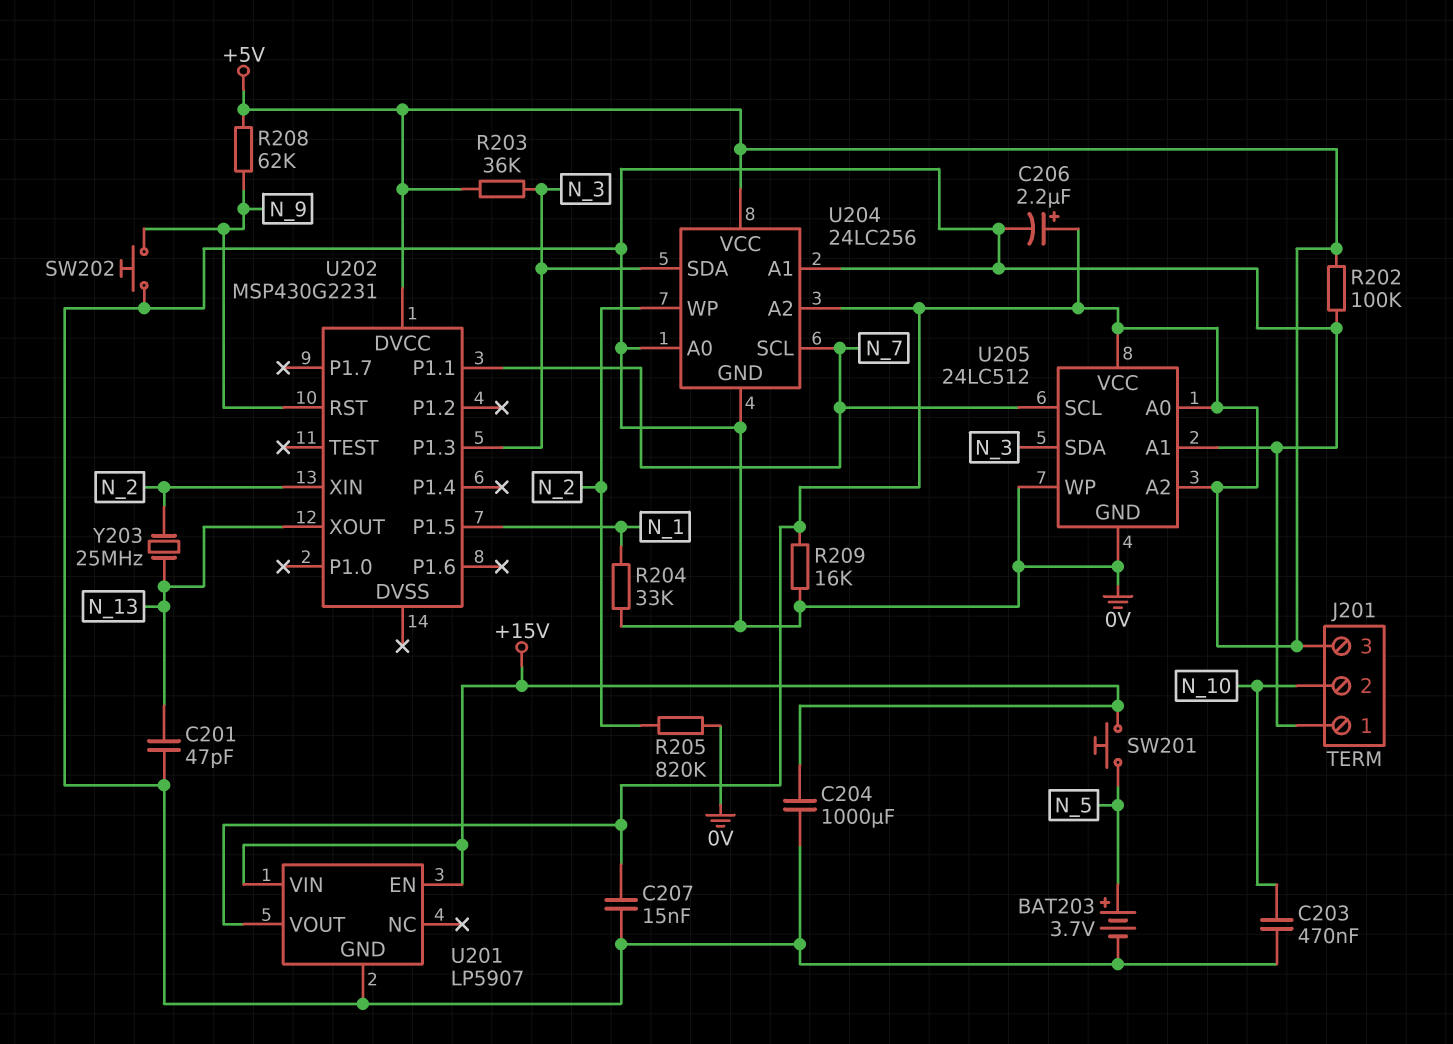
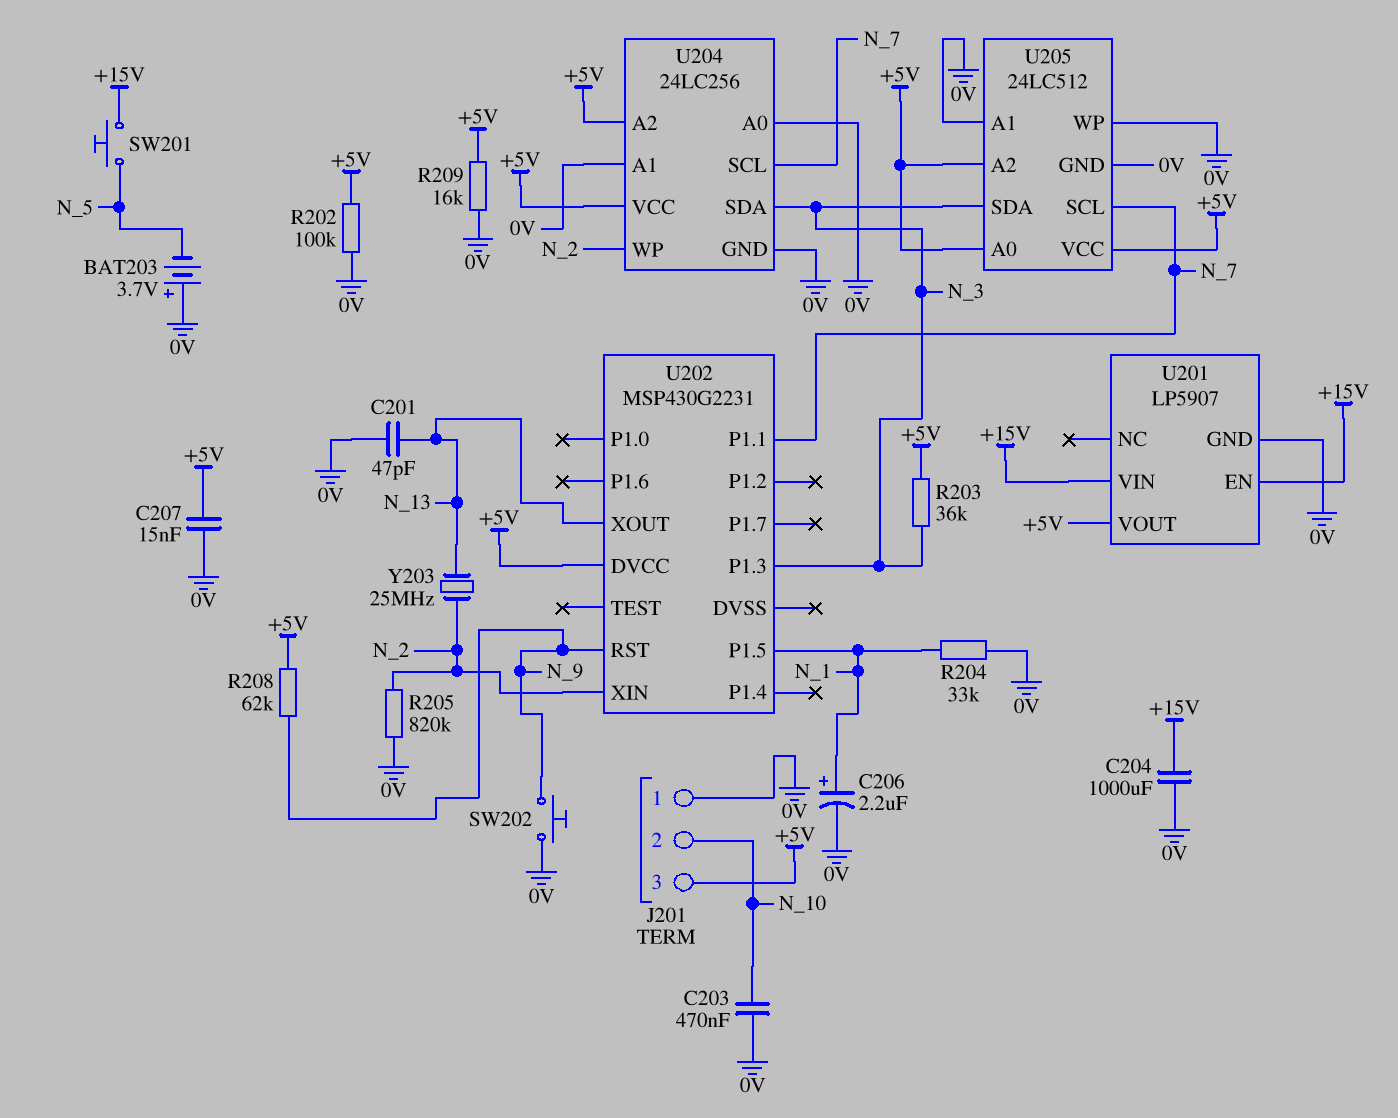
BAT203: 3.7V (plus N_5, minus 0V) -> 3.7V (plus 0V, minus N_5)
C206: 2.2uF (plus +5V, minus 0V) -> 2.2uF (plus N_1, minus 0V)

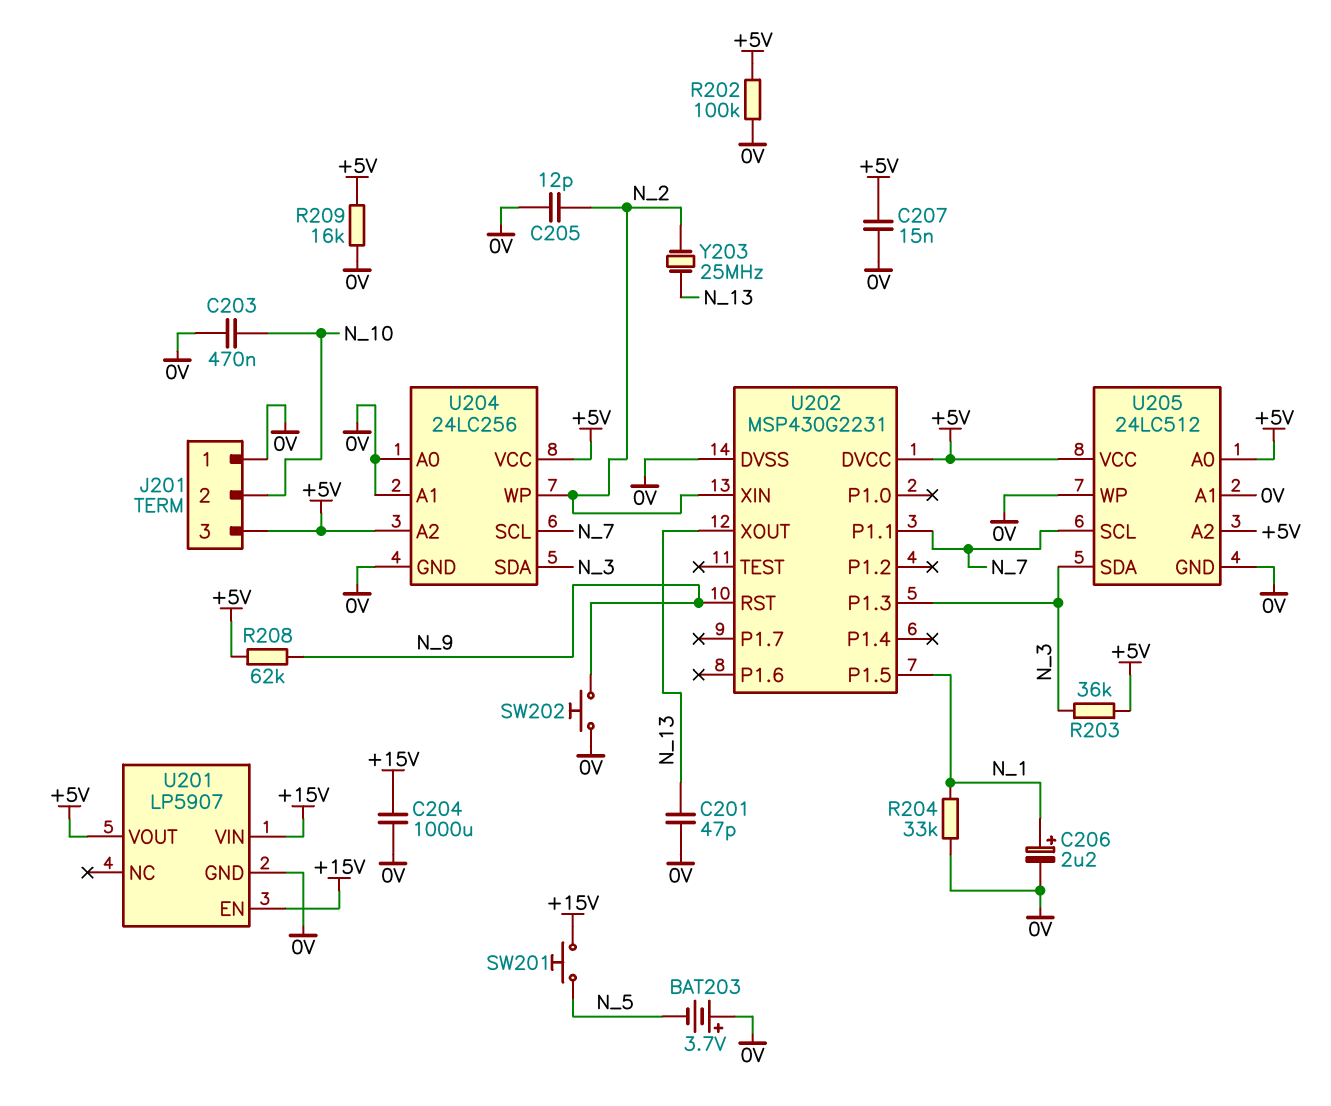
C205: none -> 12pF (0V, N_2)
R205: 820k (0V, N_2) -> none
U202 pin DVSS: none -> 0V

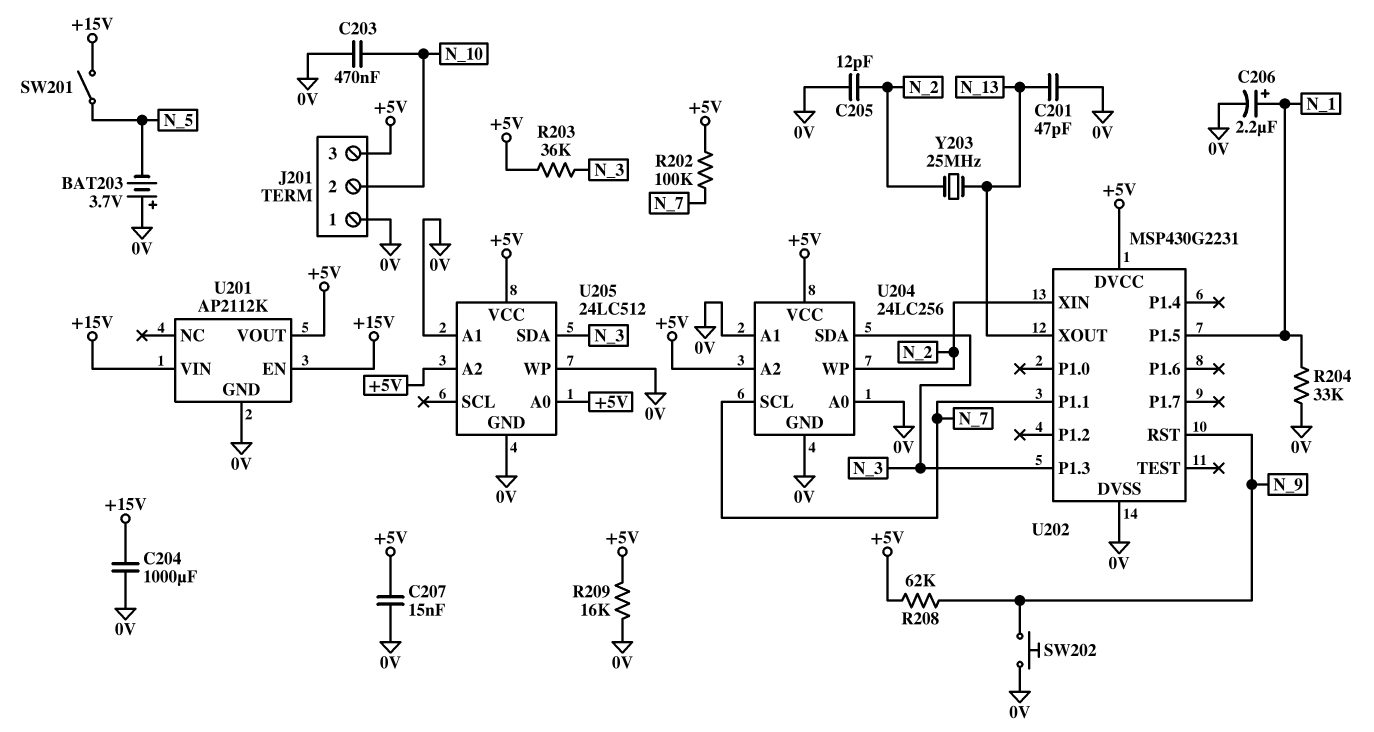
R202: 100k (+5V, 0V) -> 100k (+5V, N_7)
SW201: button (+15V, N_5) -> switch (+15V, N_5)
U201: LP5907 -> AP2112K
U205 pin SCL: N_7 -> none

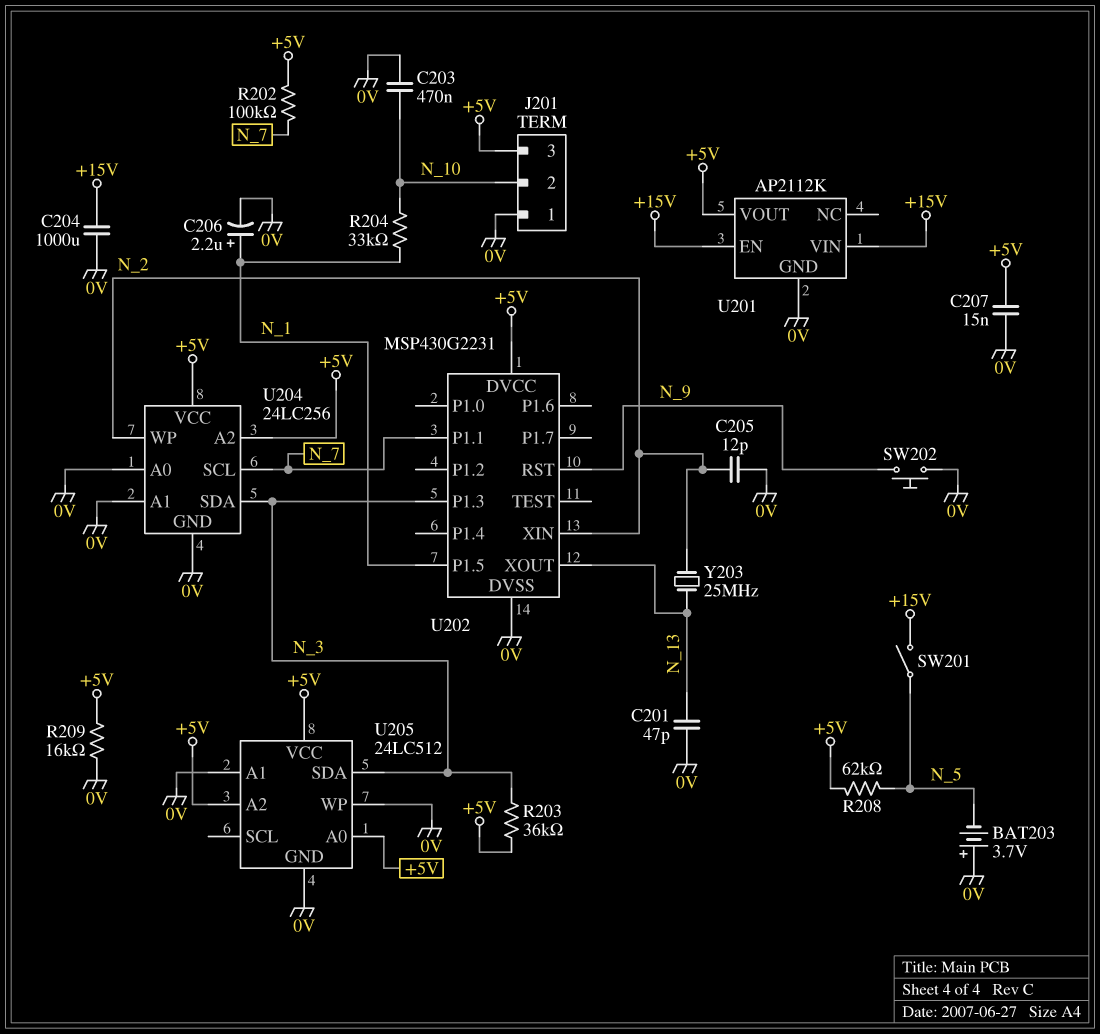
R204: 33k (0V, N_1) -> 33k (N_1, N_10)
R208: 62k (+5V, N_9) -> 62k (+5V, N_5)

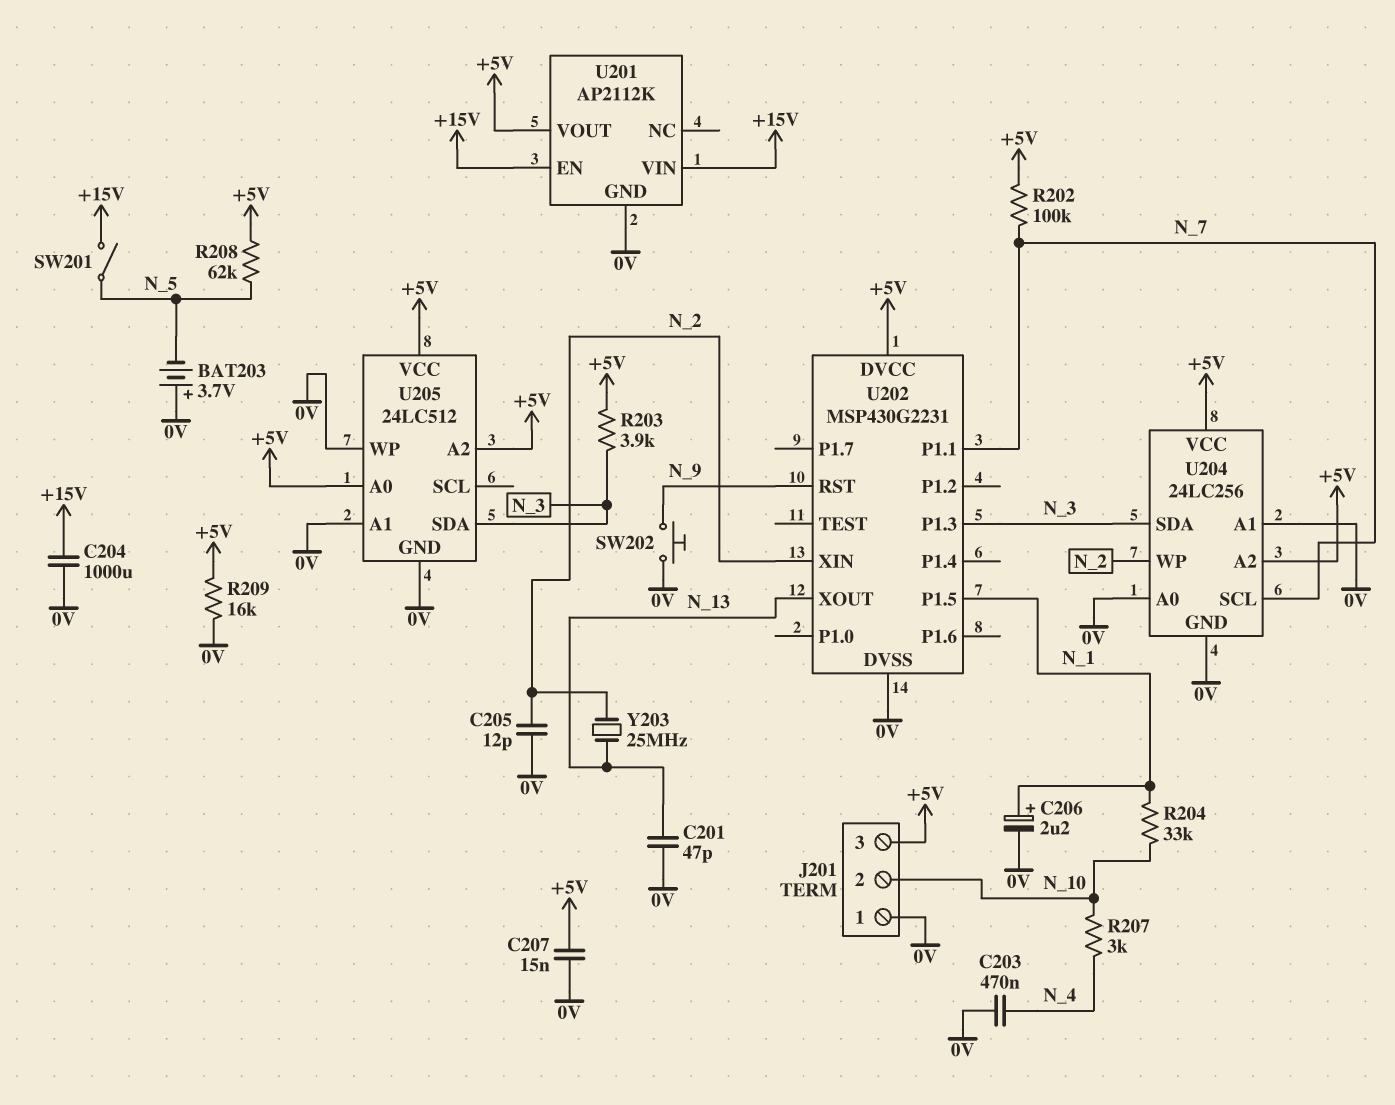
C203: 470nF (0V, N_10) -> 470nF (0V, N_4)
R203: 36k (+5V, N_3) -> 3.9k (+5V, N_3)
R207: none -> 3k (N_4, N_10)

